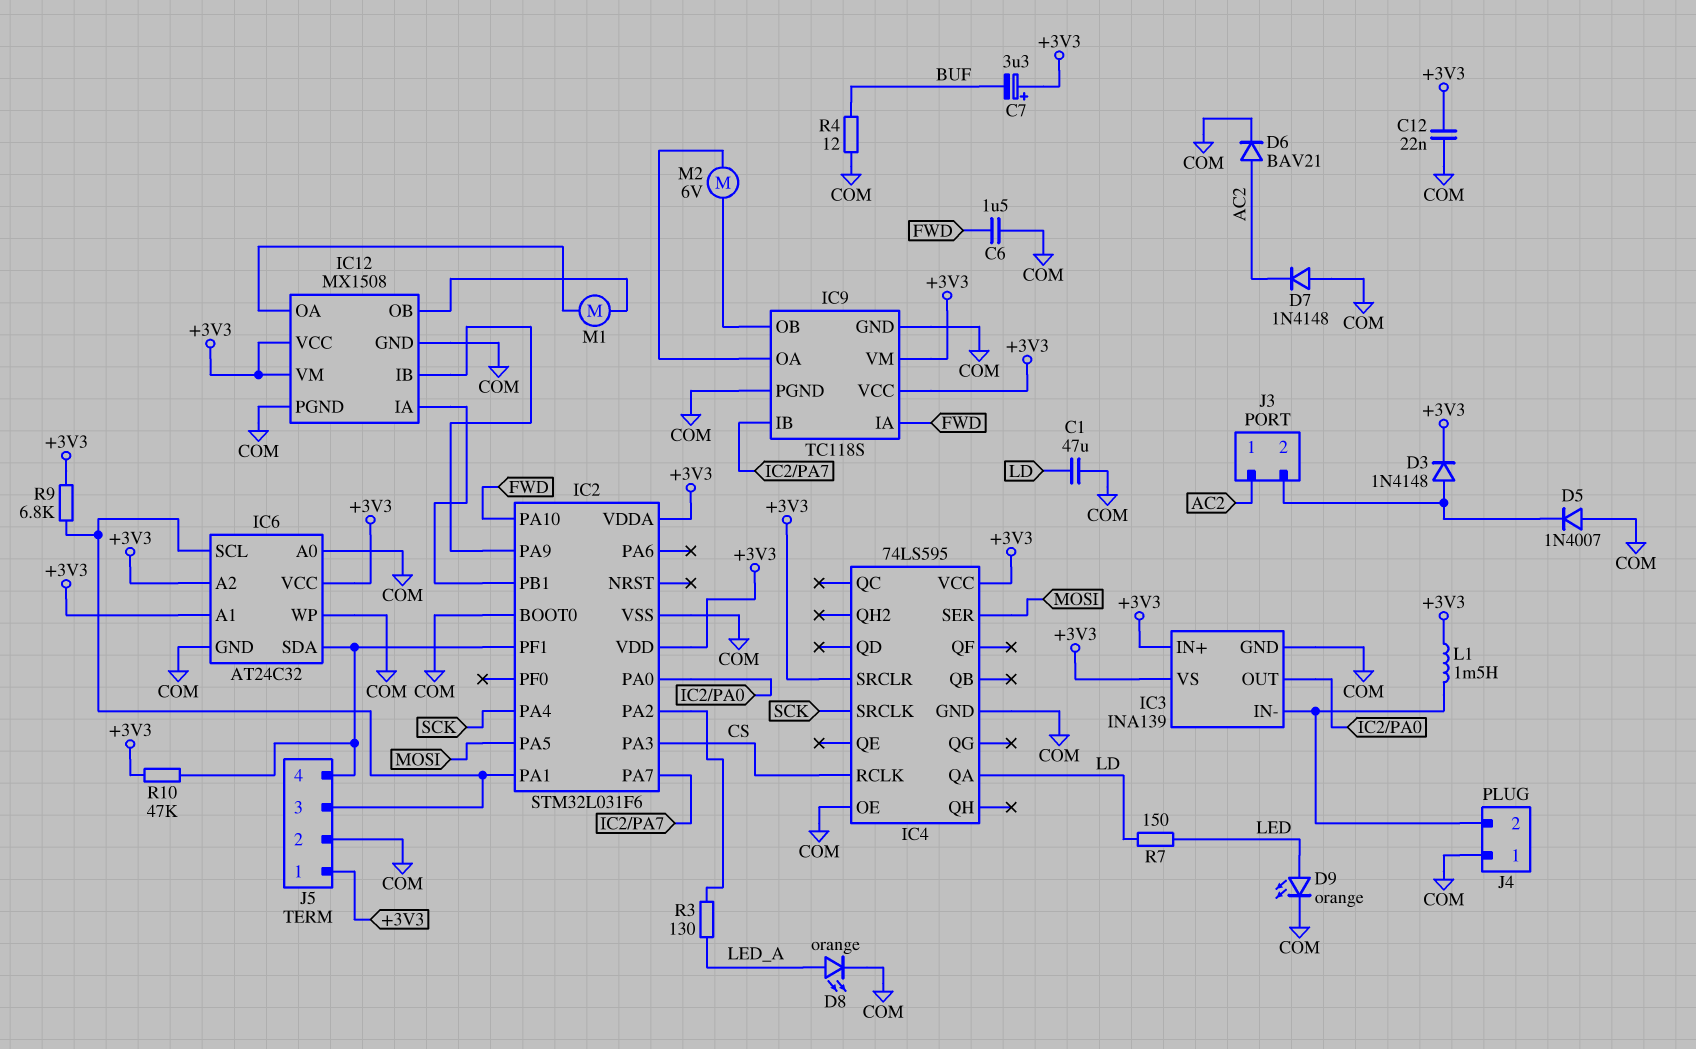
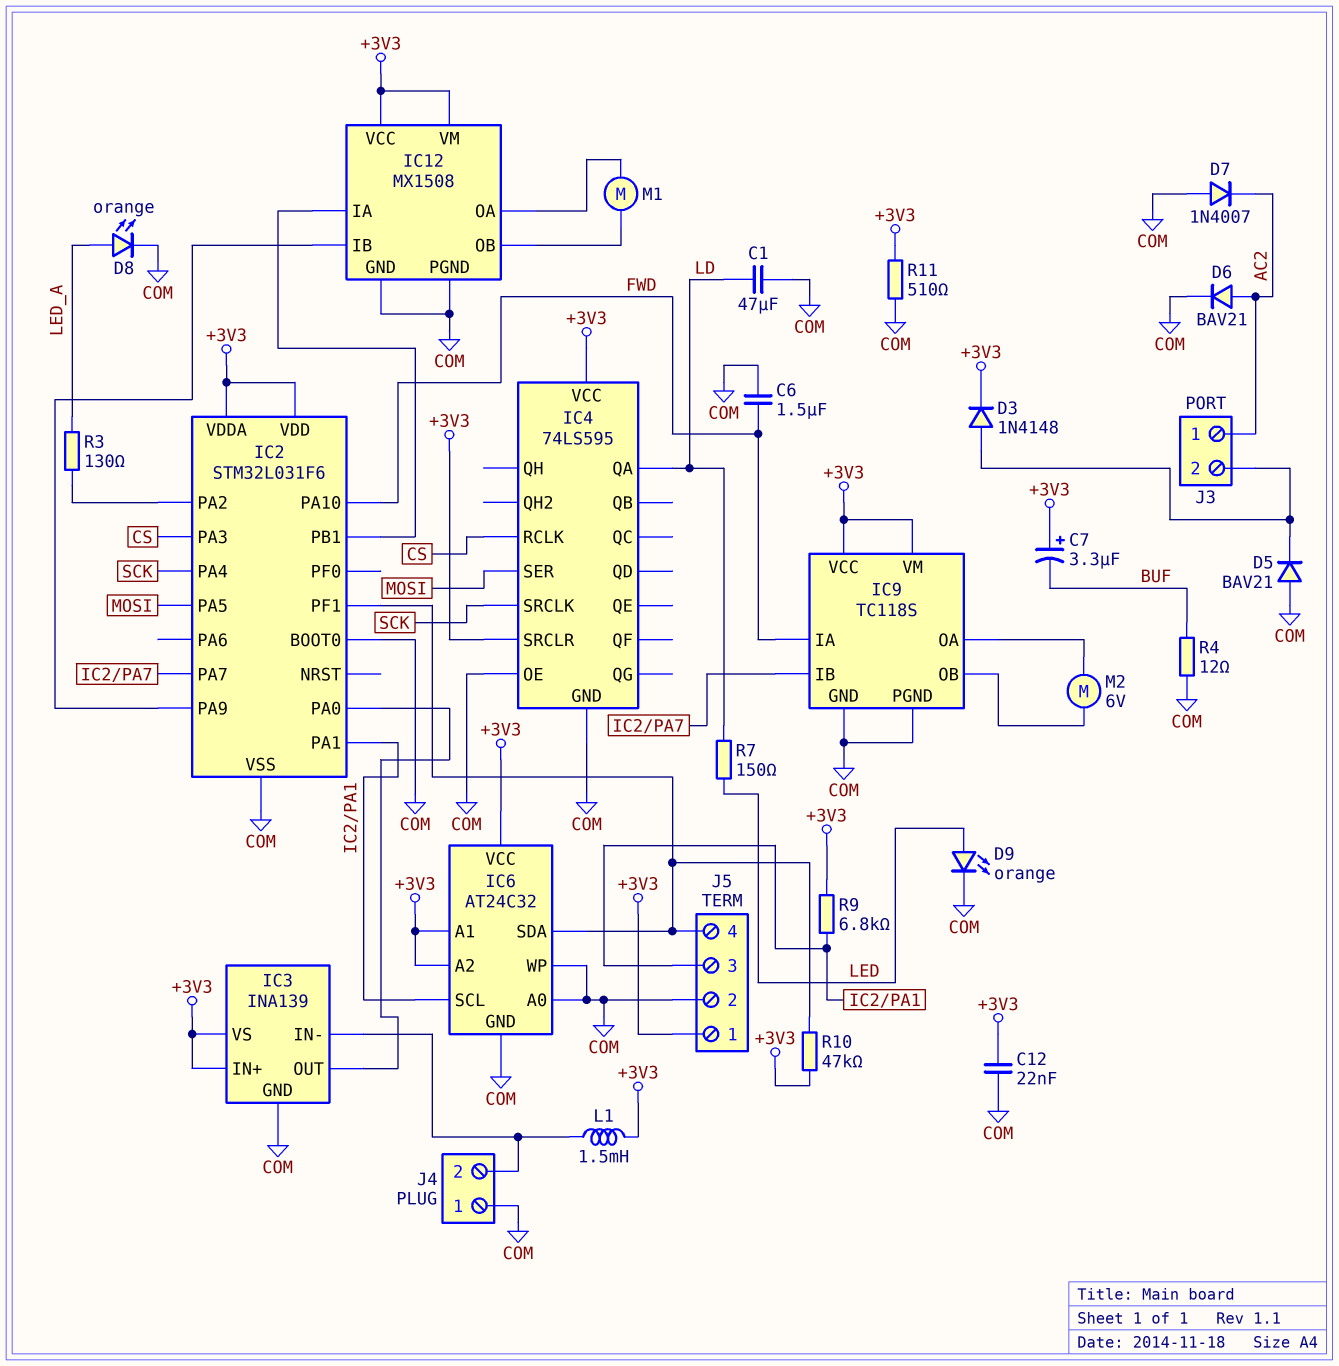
D5: diode 1N4007 (A COM, K J3/2) -> diode BAV21 (A COM, K J3/2)
D7: diode 1N4148 (A COM, K AC2) -> diode 1N4007 (A COM, K AC2)
R11: none -> 510 (+3V3, COM)

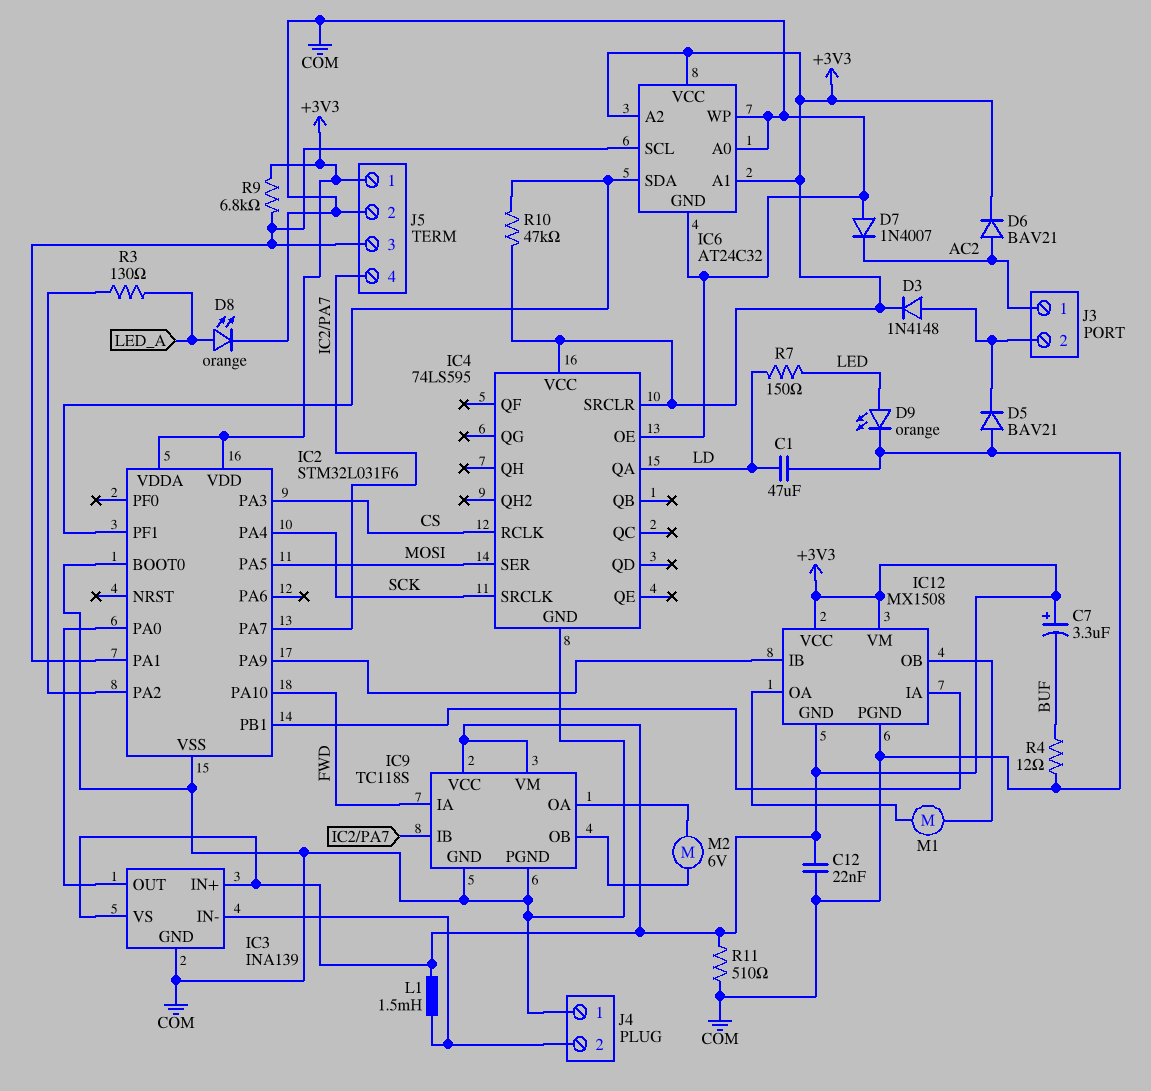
C6: 1.5uF (COM, FWD) -> none
D6: diode BAV21 (A AC2, K COM) -> diode BAV21 (A AC2, K +3V3)
IC12 pin GND: COM -> +3V3
J5 pin 4: IC2/PF1 -> IC2/PA7

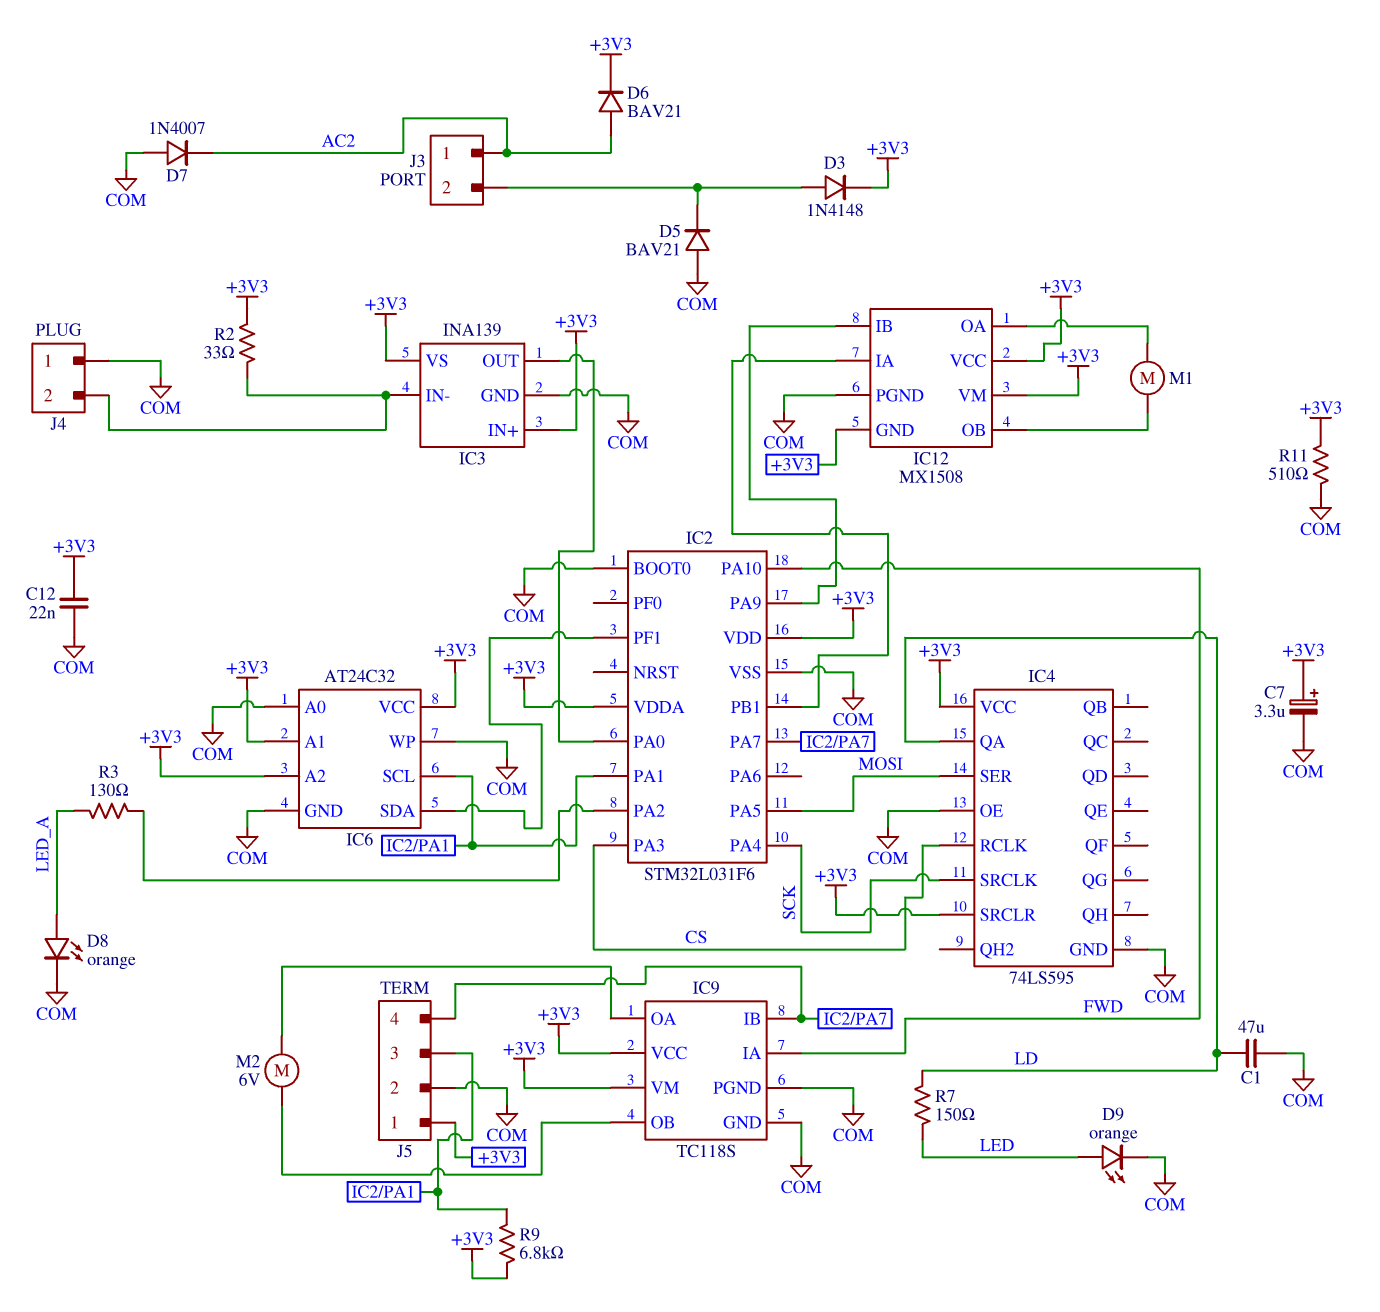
C7: 3.3uF (plus +3V3, minus BUF) -> 3.3uF (plus +3V3, minus COM)
L1: 1.5mH (+3V3, IC3/IN-) -> none
R2: none -> 33 (+3V3, IC3/IN-)
R4: 12 (BUF, COM) -> none
R10: 47k (+3V3, IC2/PF1) -> none

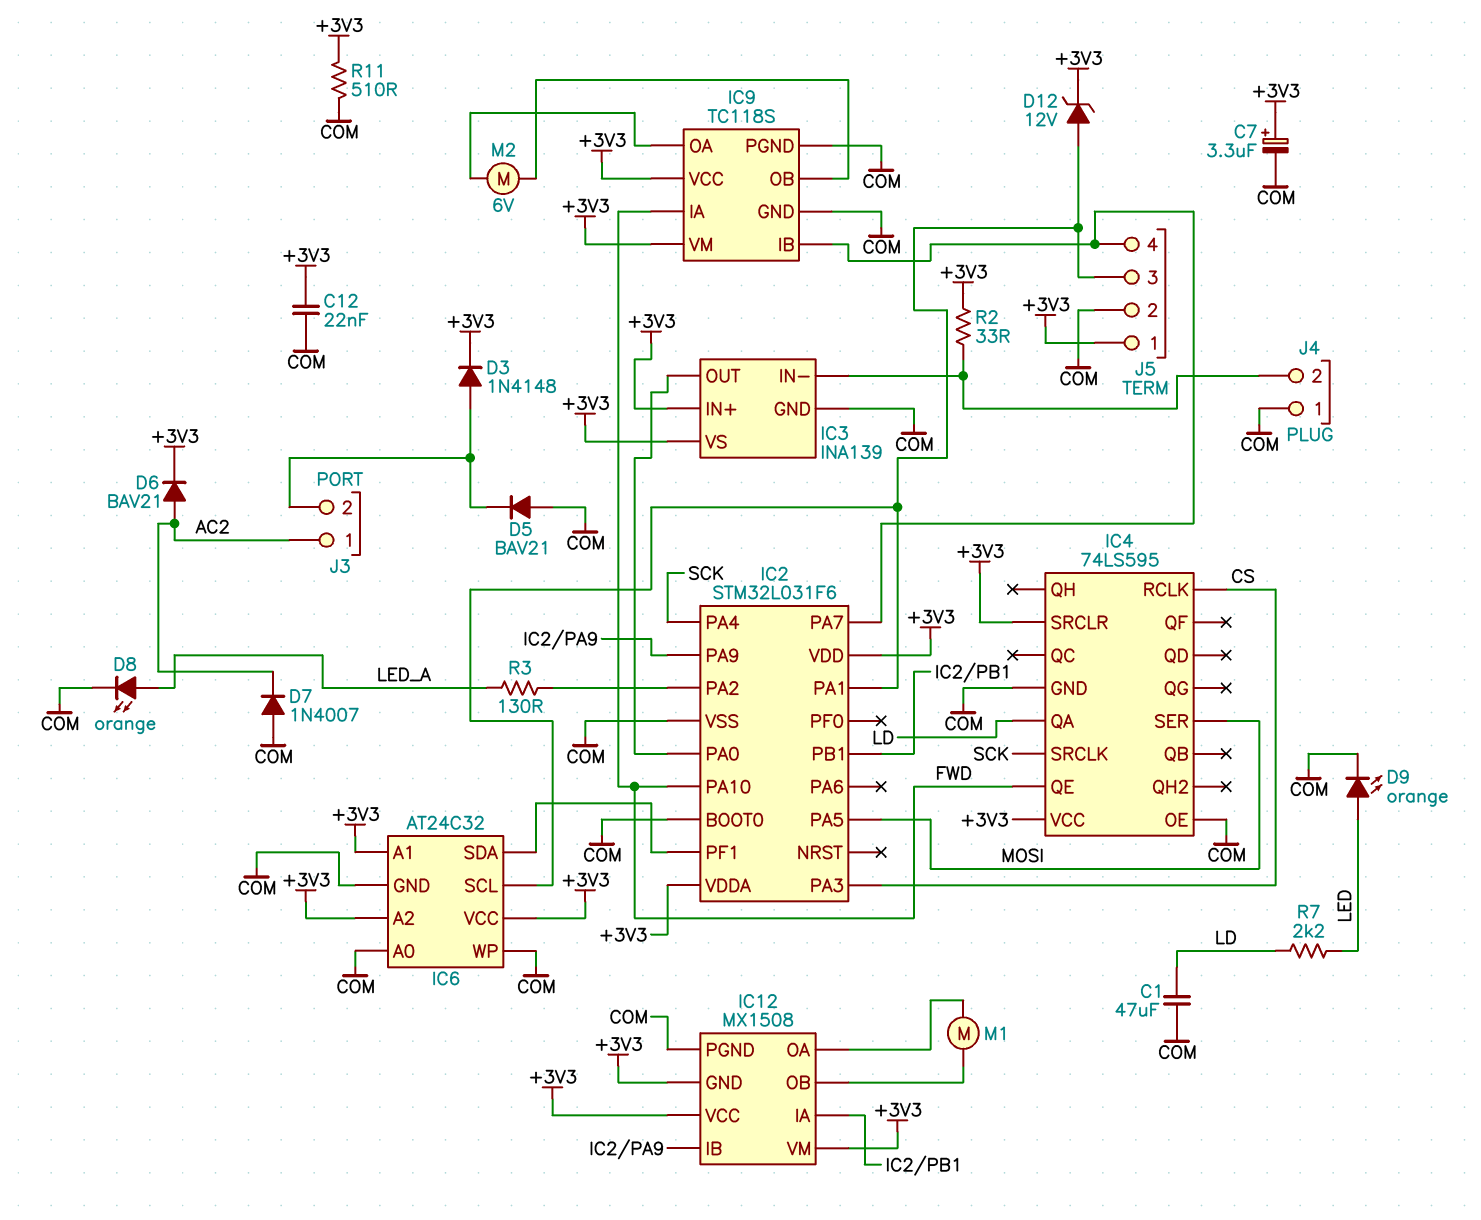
D12: none -> zener 12V (A IC2/PA1, K +3V3)
IC4 pin QE: none -> FWD
R7: 150 (LD, LED) -> 2.2k (LD, LED)
R9: 6.8k (+3V3, IC2/PA1) -> none

